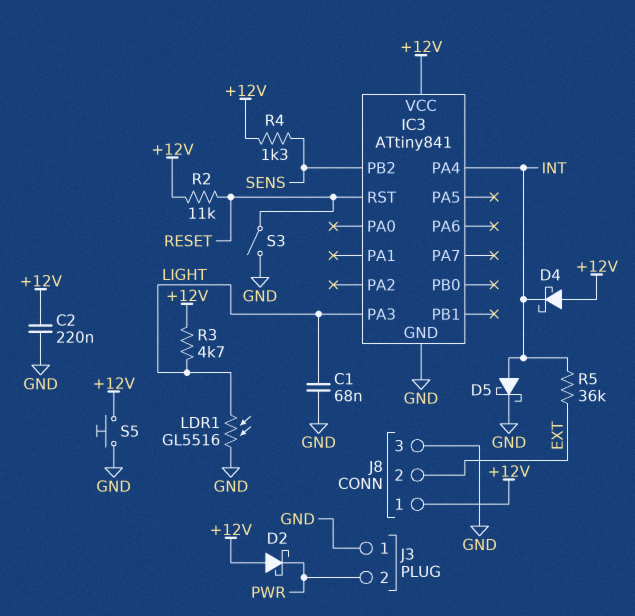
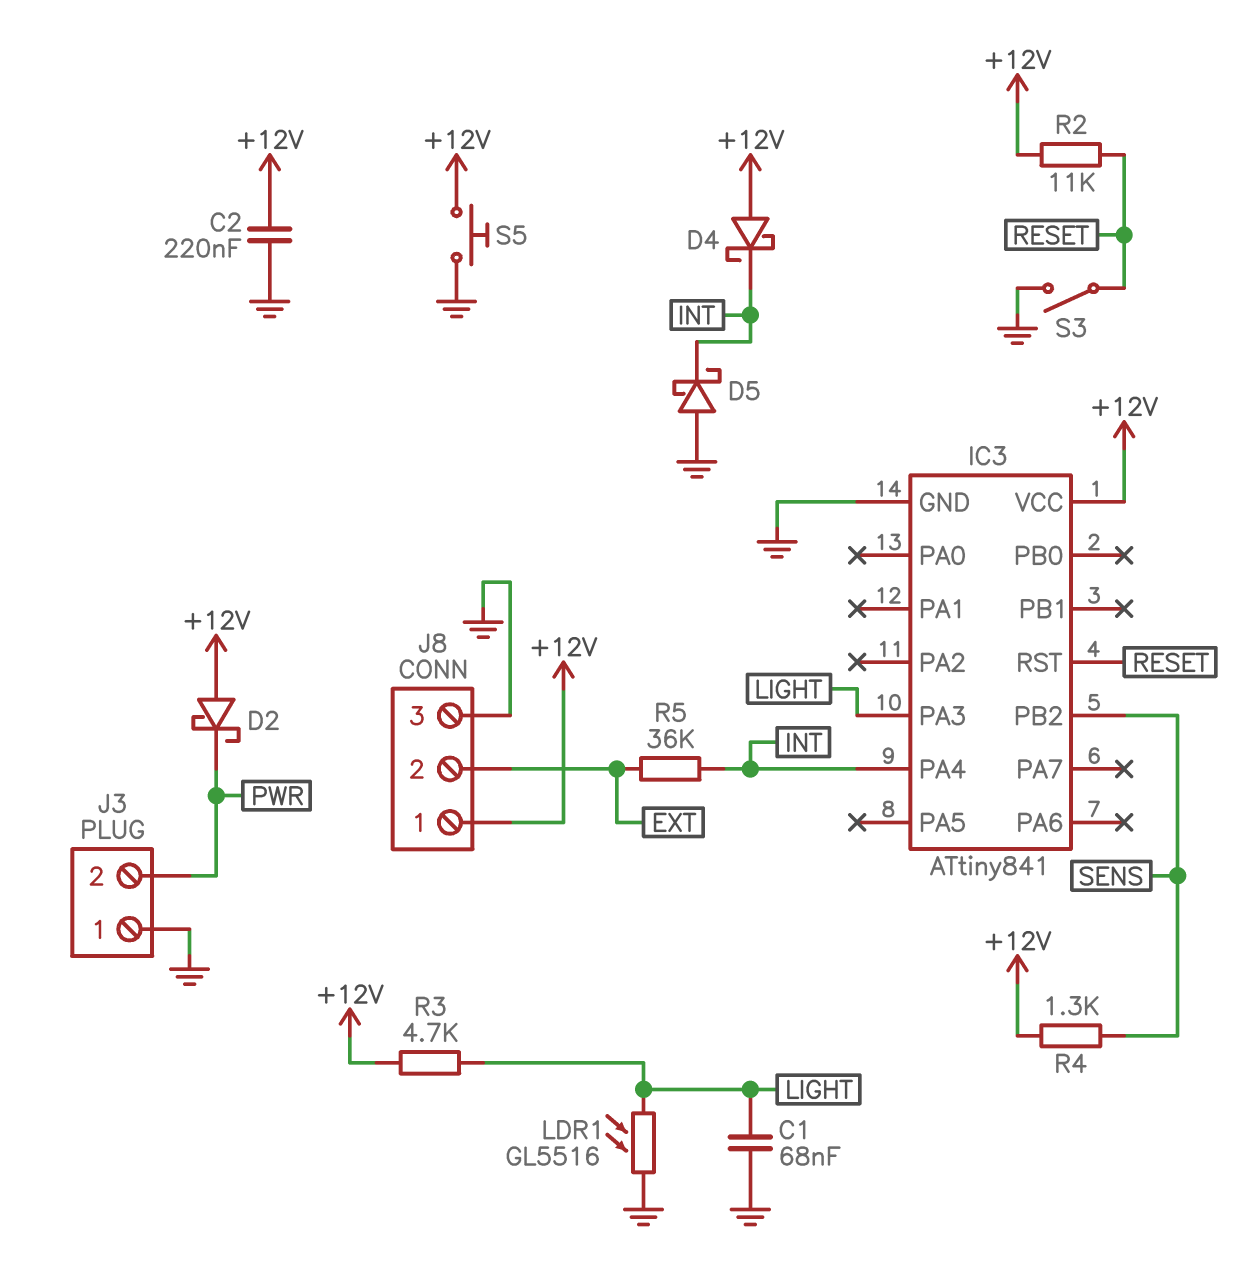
D5: schottky (A INT, K GND) -> schottky (A GND, K INT)

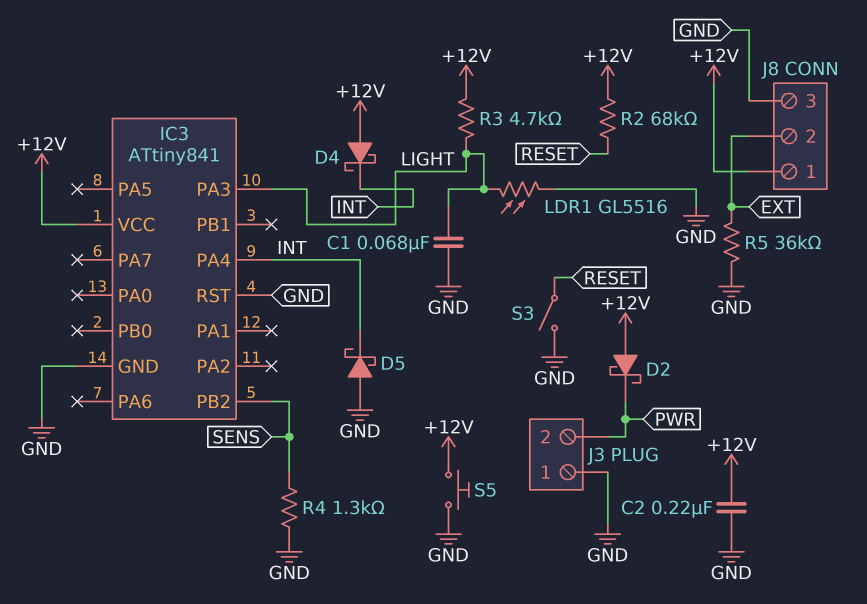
IC3 pin RST: RESET -> GND
R2: 11k (+12V, RESET) -> 68k (+12V, RESET)
R4: 1.3k (+12V, SENS) -> 1.3k (GND, SENS)
R5: 36k (EXT, INT) -> 36k (EXT, GND)

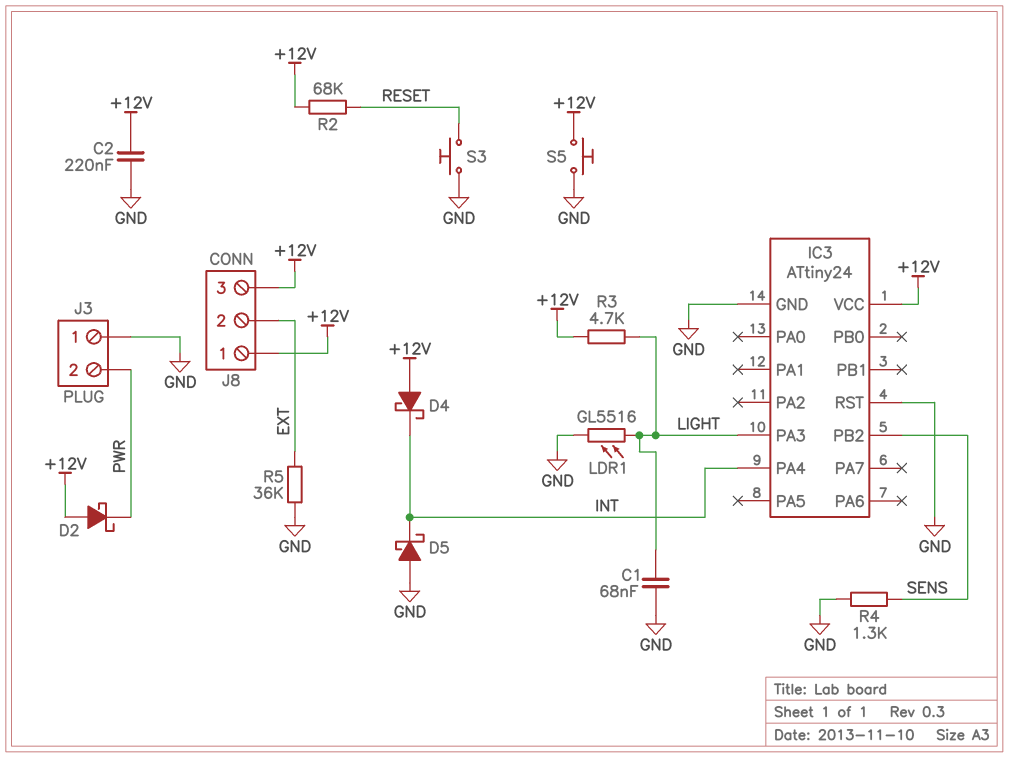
IC3: ATtiny841 -> ATtiny24
J8 pin 3: GND -> +12V
S3: switch (GND, RESET) -> button (GND, RESET)

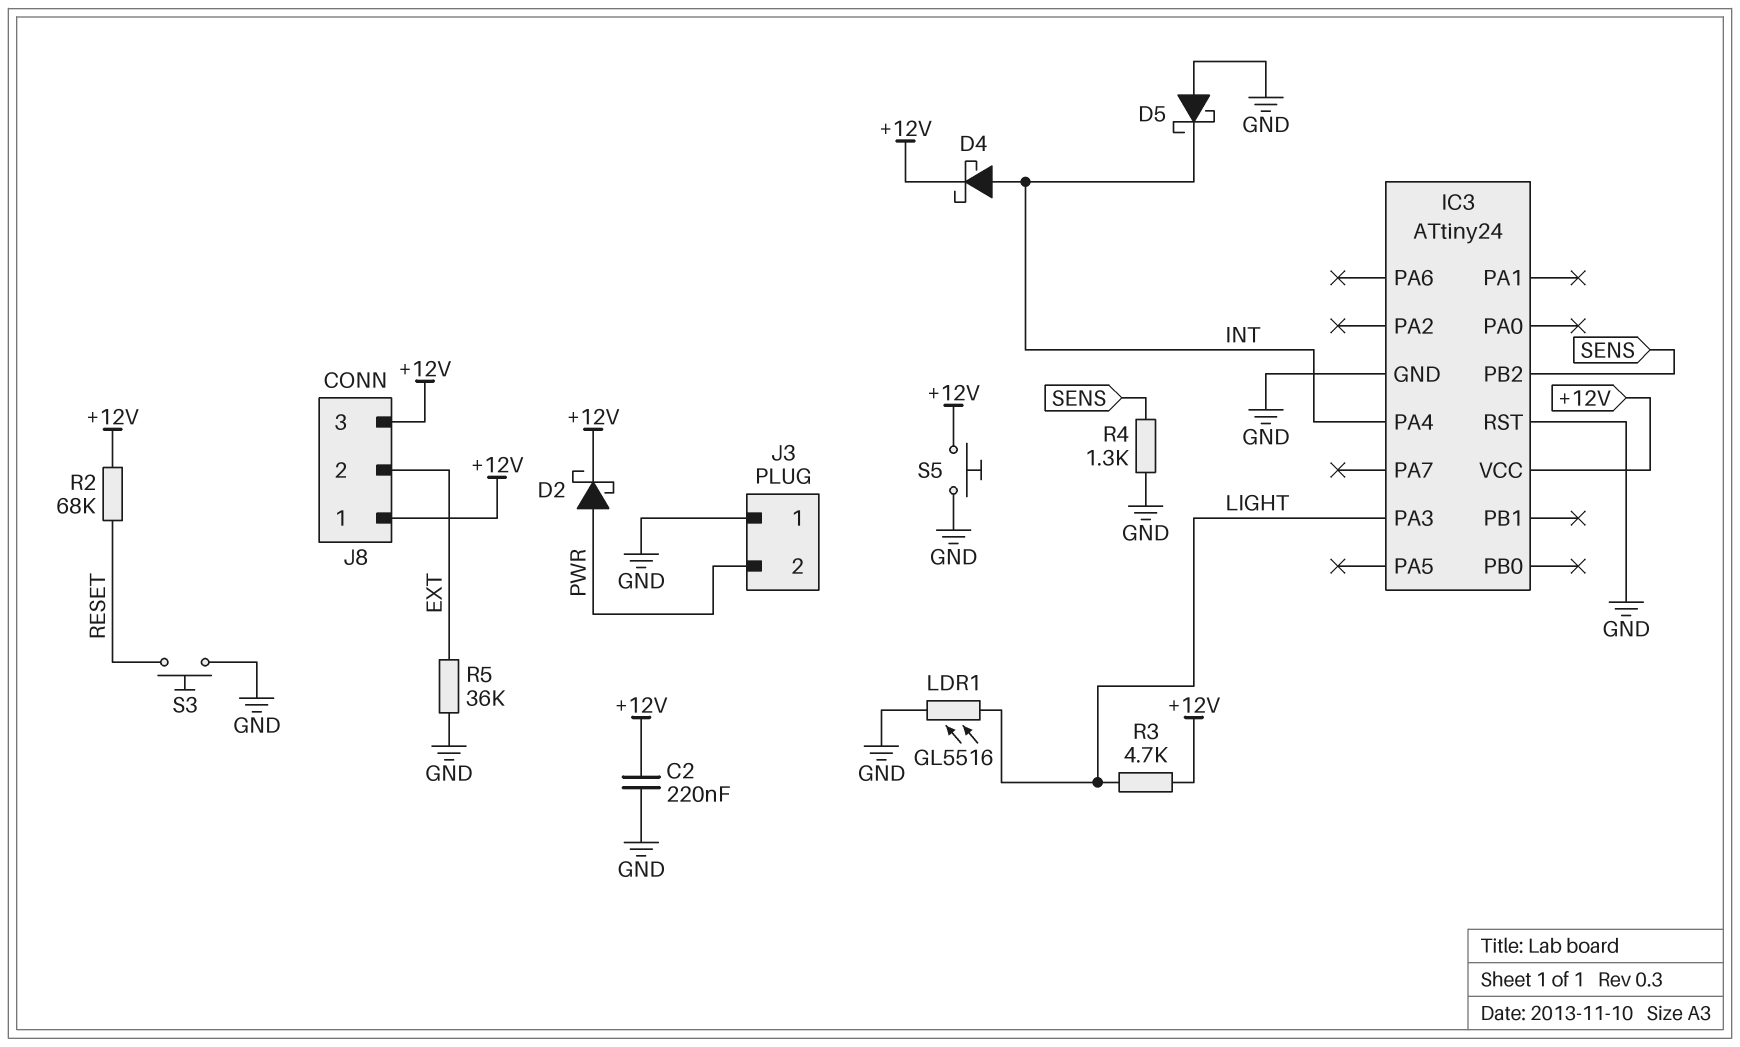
C1: 68nF (GND, LIGHT) -> none
D2: schottky (A +12V, K PWR) -> schottky (A PWR, K +12V)
D4: schottky (A +12V, K INT) -> schottky (A INT, K +12V)

